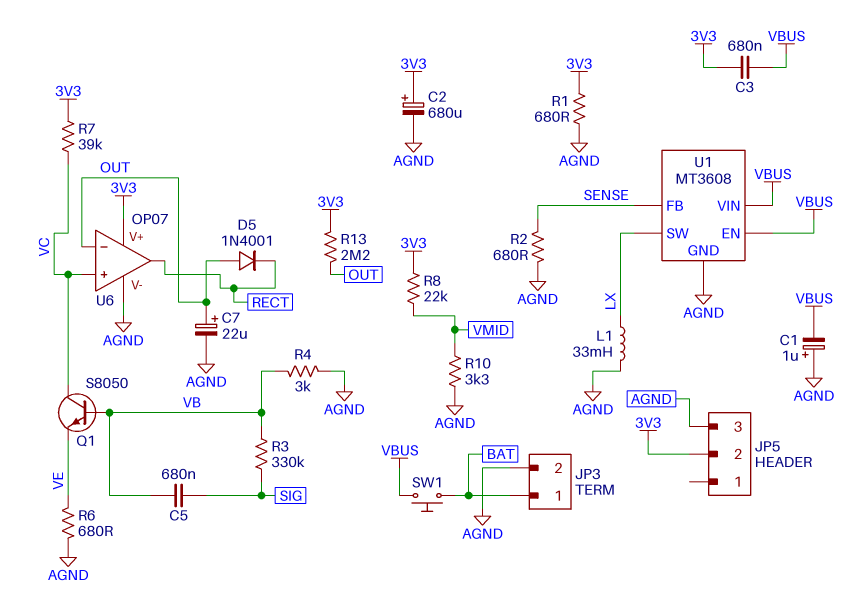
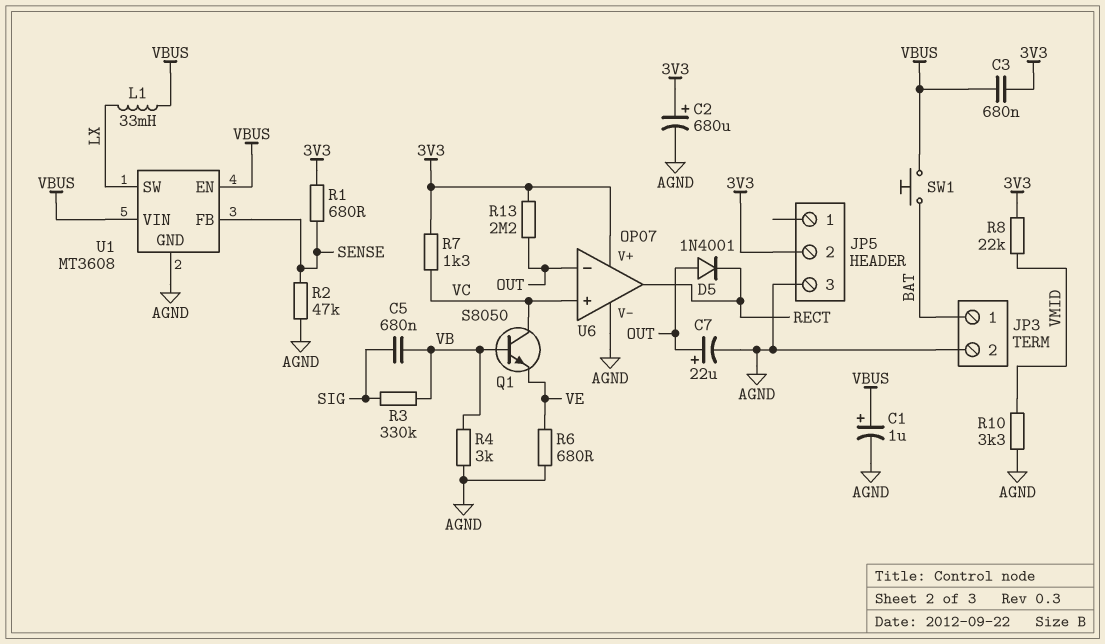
C1: 1uF (plus AGND, minus VBUS) -> 1uF (plus VBUS, minus AGND)
L1: 33mH (AGND, LX) -> 33mH (LX, VBUS)
R1: 680 (3V3, AGND) -> 680 (3V3, SENSE)
R2: 680 (AGND, SENSE) -> 47k (AGND, SENSE)
R7: 39k (3V3, VC) -> 1.3k (3V3, VC)

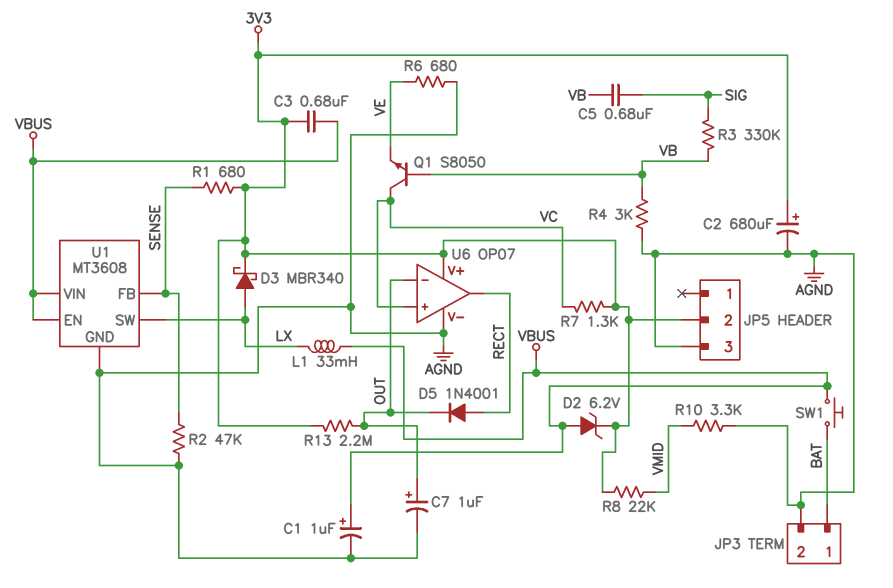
C7: 22uF (plus OUT, minus AGND) -> 1uF (plus OUT, minus AGND)
D2: none -> zener 6.2V (A VBUS, K 3V3)
D3: none -> schottky MBR340 (A LX, K 3V3)
D5: diode 1N4001 (A OUT, K RECT) -> diode 1N4001 (A RECT, K OUT)

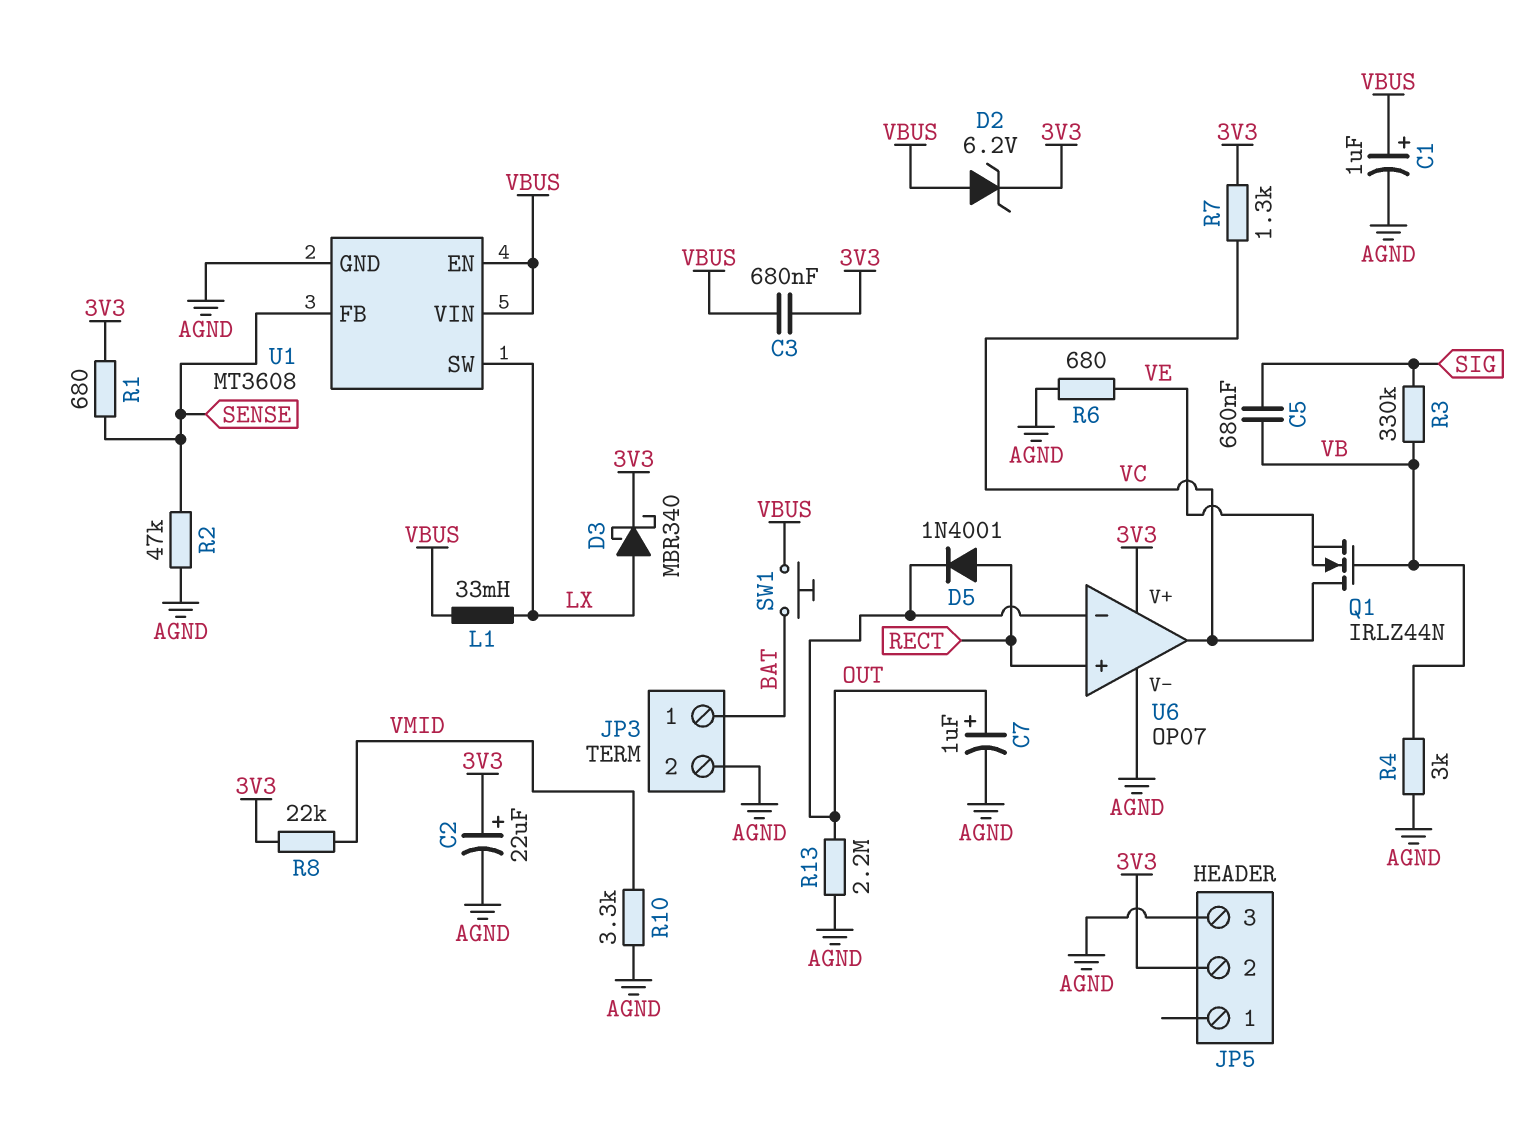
C2: 680uF (plus 3V3, minus AGND) -> 22uF (plus 3V3, minus AGND)
Q1: NPN S8050 (B VB, C VC, E VE) -> NMOS IRLZ44N (G VB, D VC, S VE)
R13: 2.2M (3V3, OUT) -> 2.2M (AGND, OUT)
U6 pin in+: VC -> RECT
U6 pin out: RECT -> VC

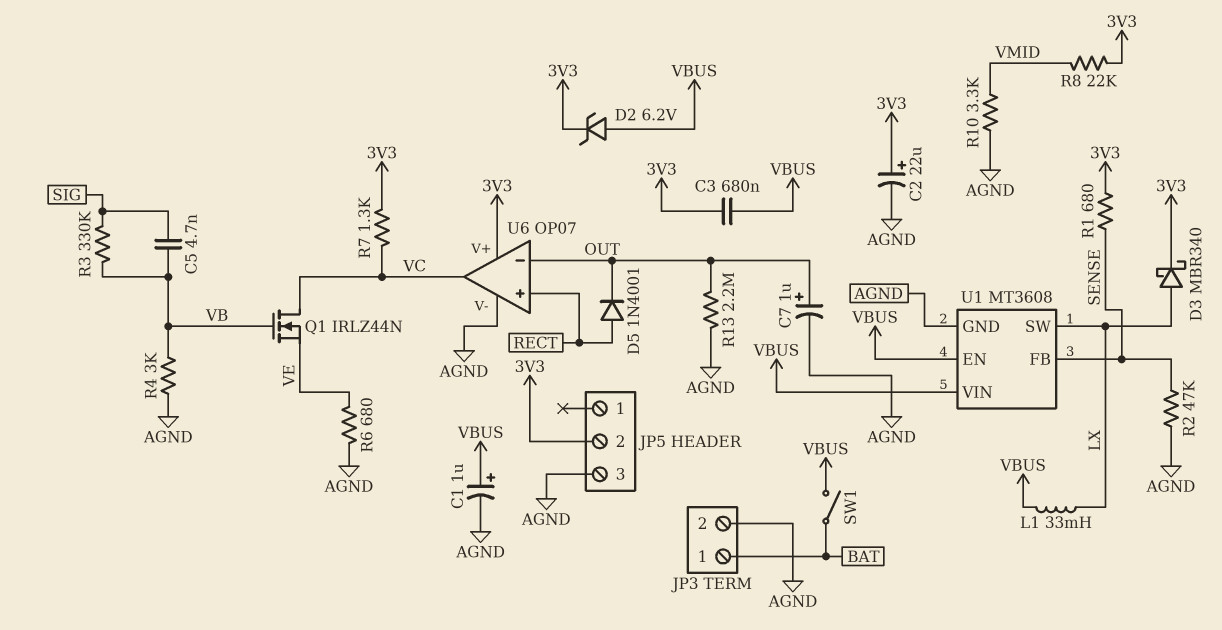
C5: 680nF (SIG, VB) -> 4.7nF (SIG, VB)
SW1: button (BAT, VBUS) -> switch (BAT, VBUS)

